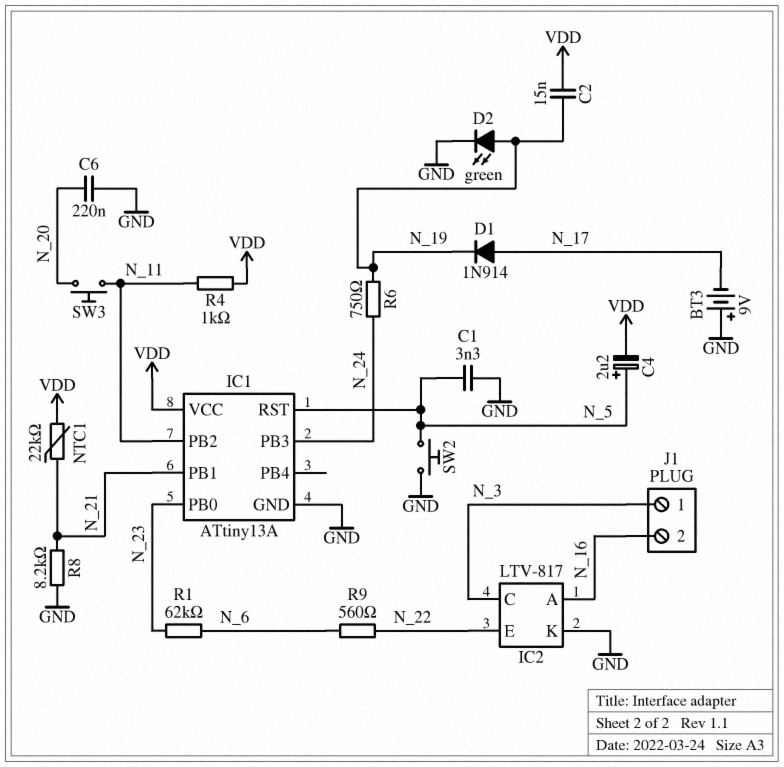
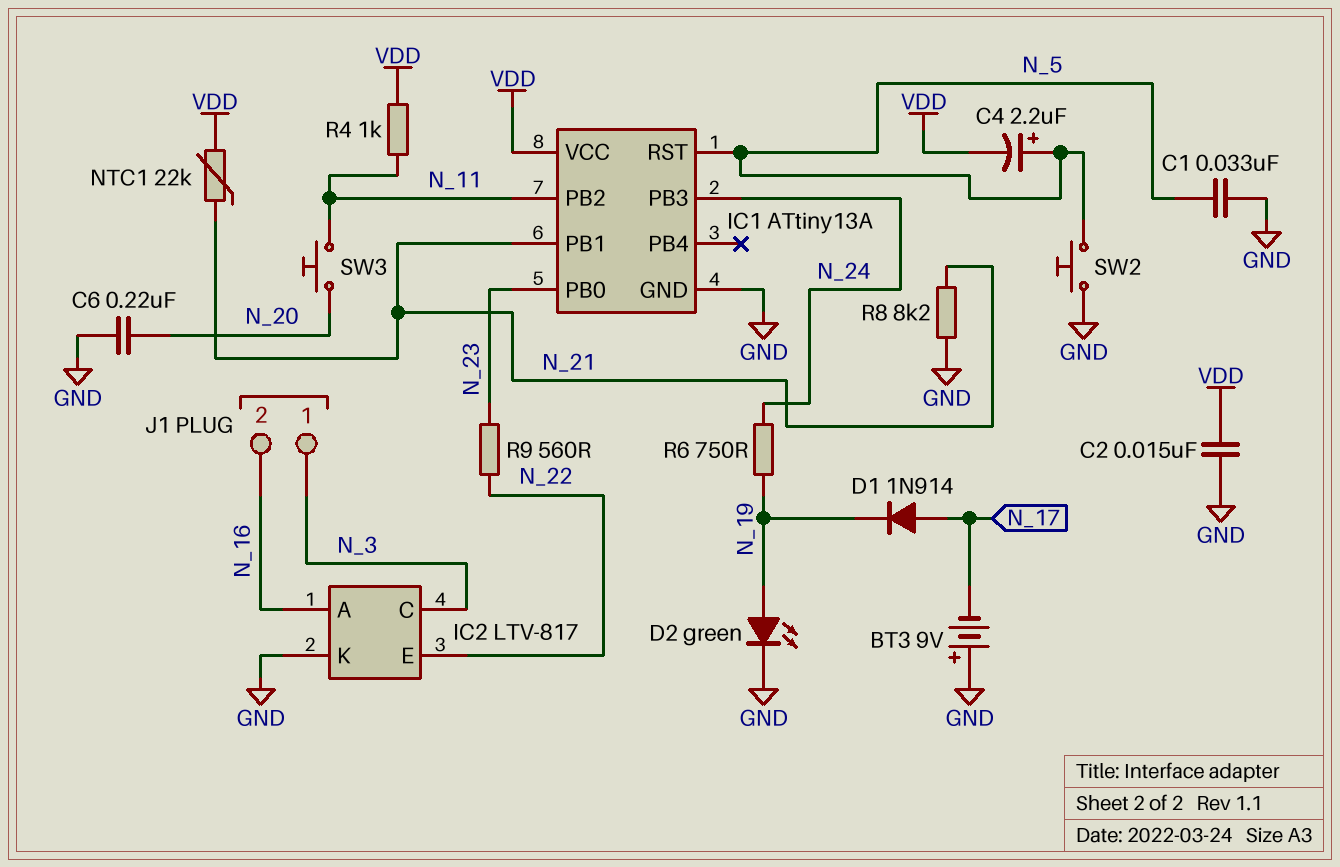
C1: 3.3nF (GND, N_5) -> 33nF (GND, N_5)
C2: 15nF (N_19, VDD) -> 15nF (GND, VDD)
R1: 62k (N_6, N_23) -> none
R9: 560 (N_6, N_22) -> 560 (N_22, N_23)

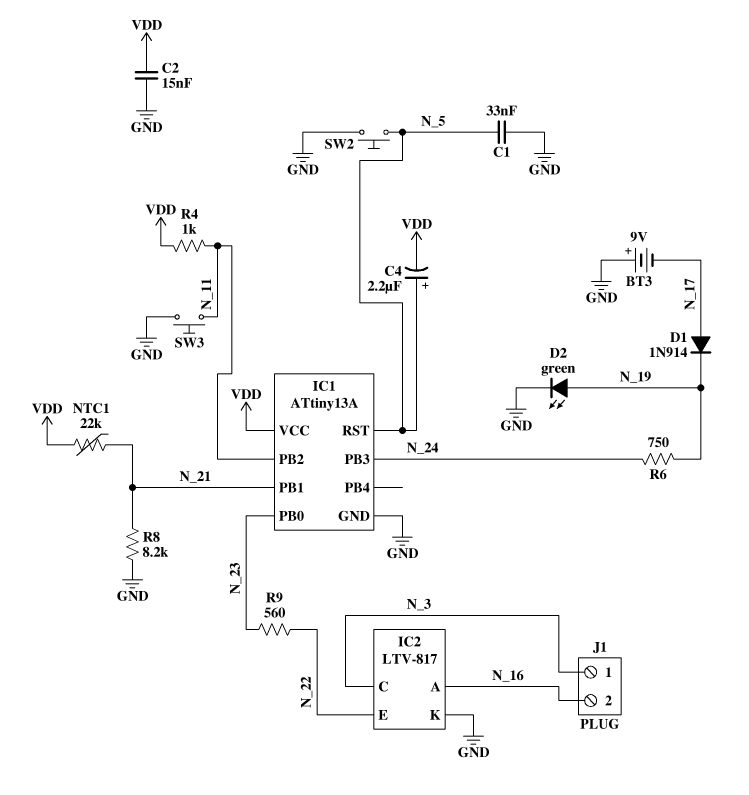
C6: 220nF (GND, N_20) -> none
SW3: button (N_11, N_20) -> button (GND, N_11)

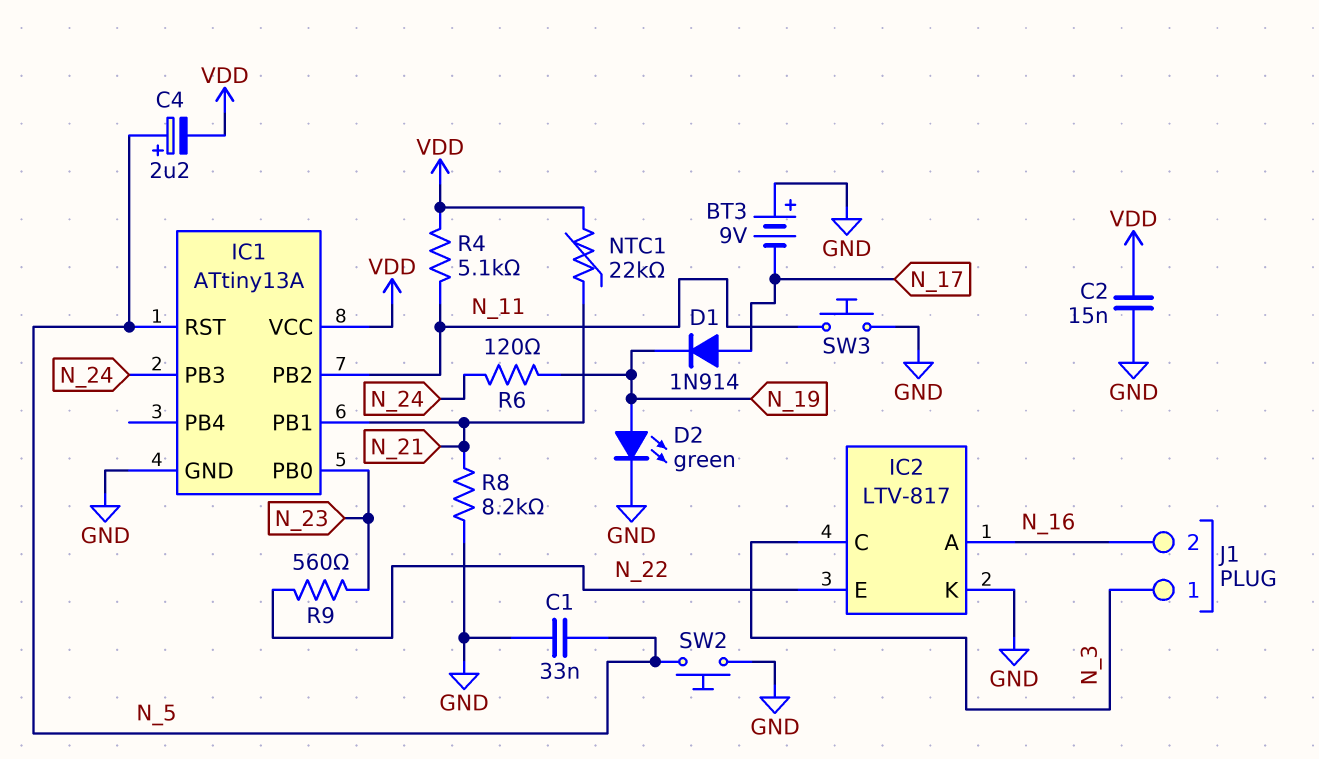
R4: 1k (N_11, VDD) -> 5.1k (N_11, VDD)
R6: 750 (N_19, N_24) -> 120 (N_19, N_24)

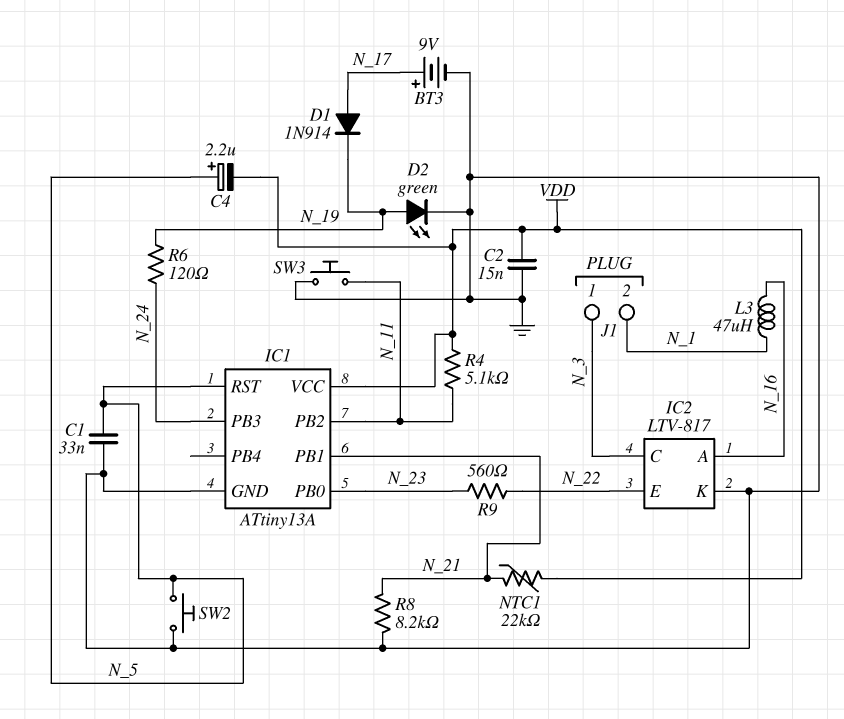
BT3: 9V (plus GND, minus N_17) -> 9V (plus N_17, minus GND)
J1 pin 2: N_16 -> N_1
L3: none -> 47uH (N_1, N_16)

